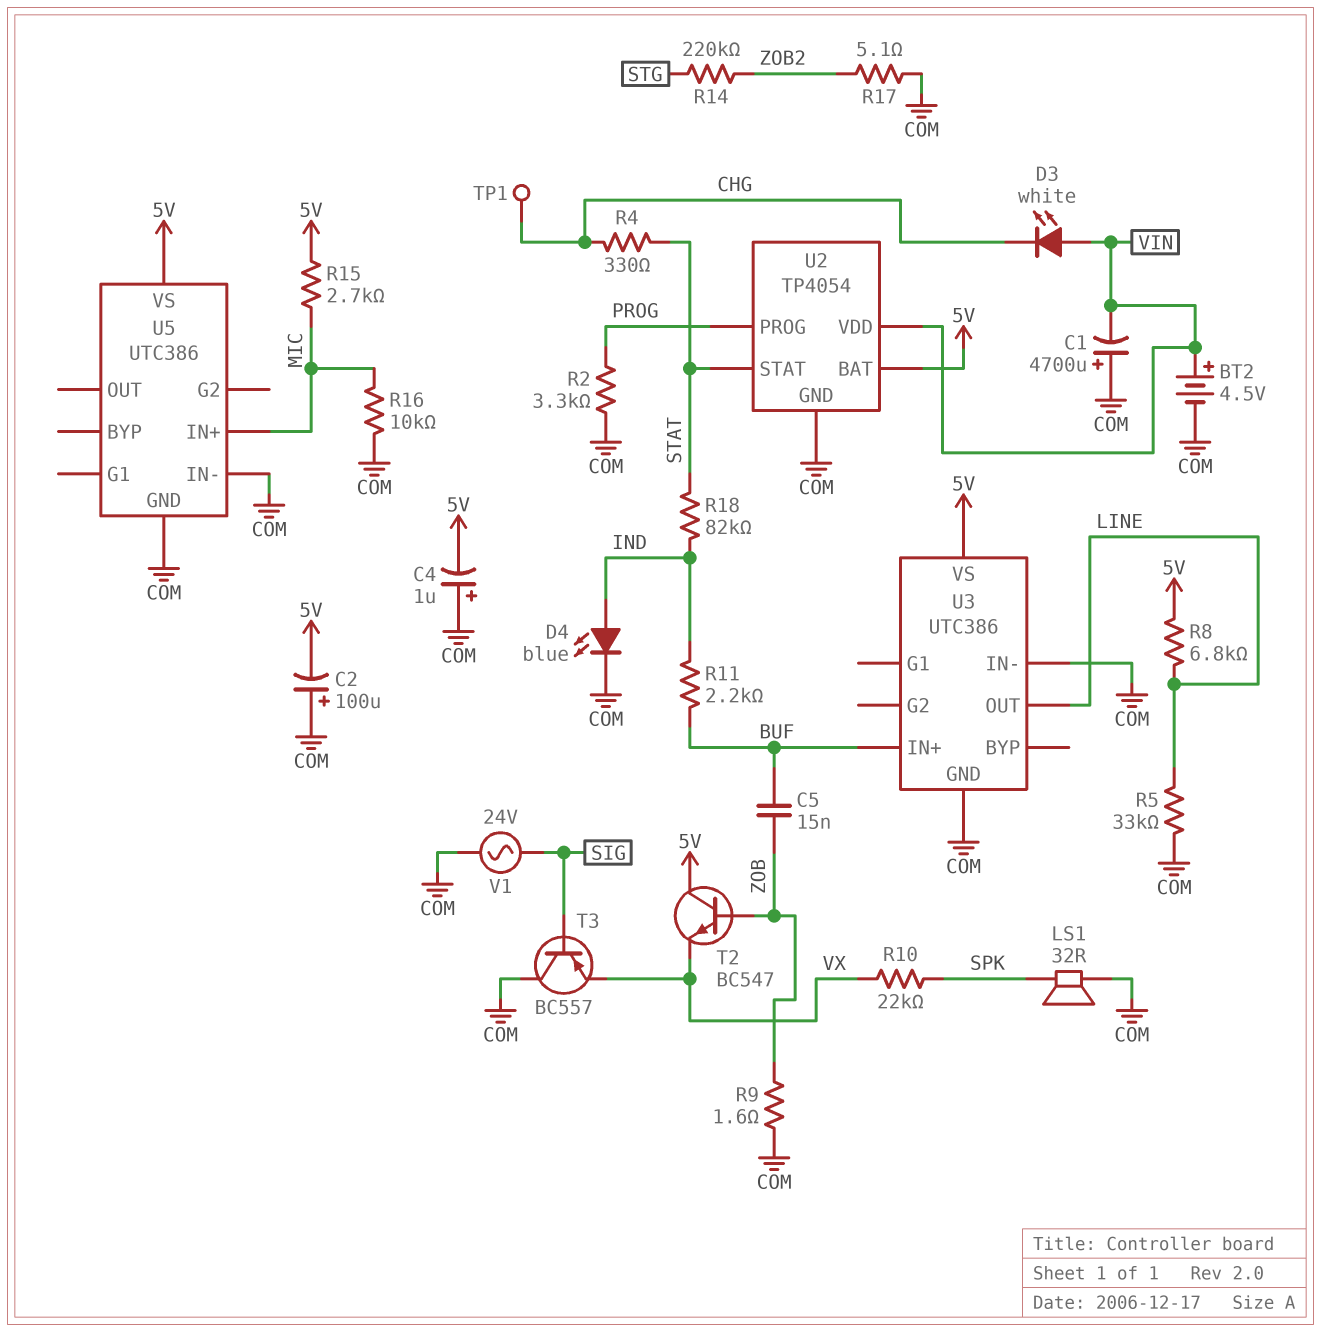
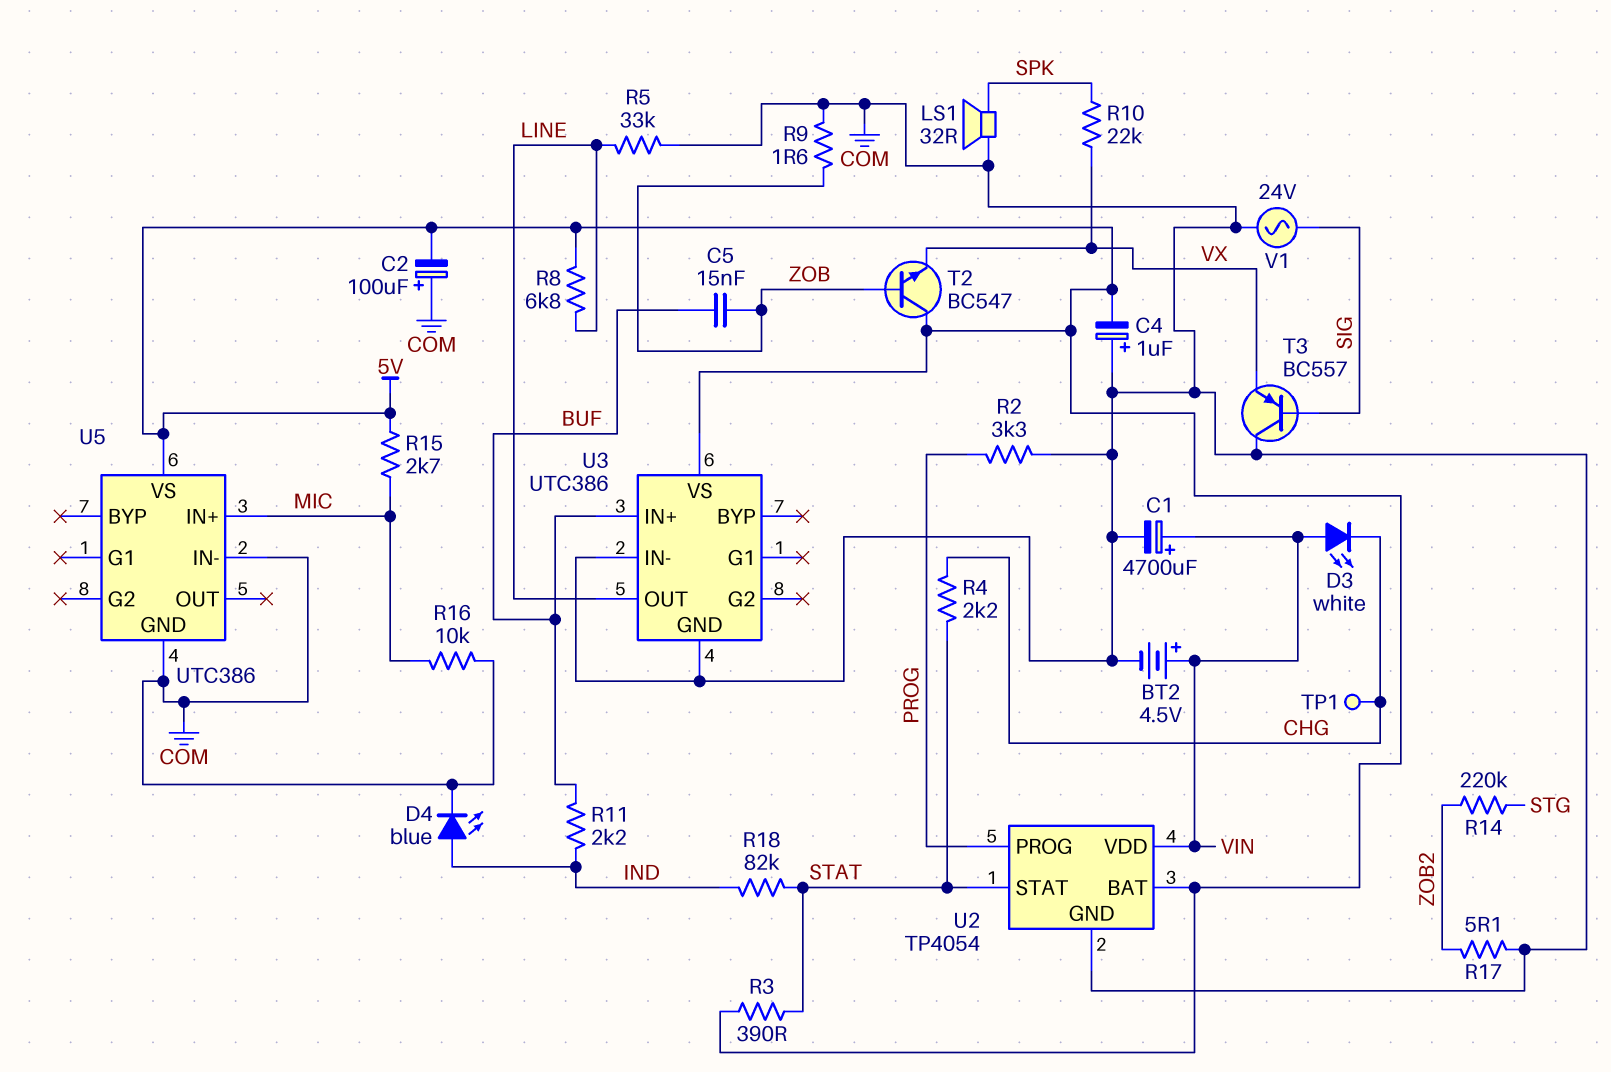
C1: 4700uF (plus COM, minus VIN) -> 4700uF (plus VIN, minus COM)
R3: none -> 390 (5V, STAT)
R4: 330 (CHG, STAT) -> 2.2k (CHG, STAT)

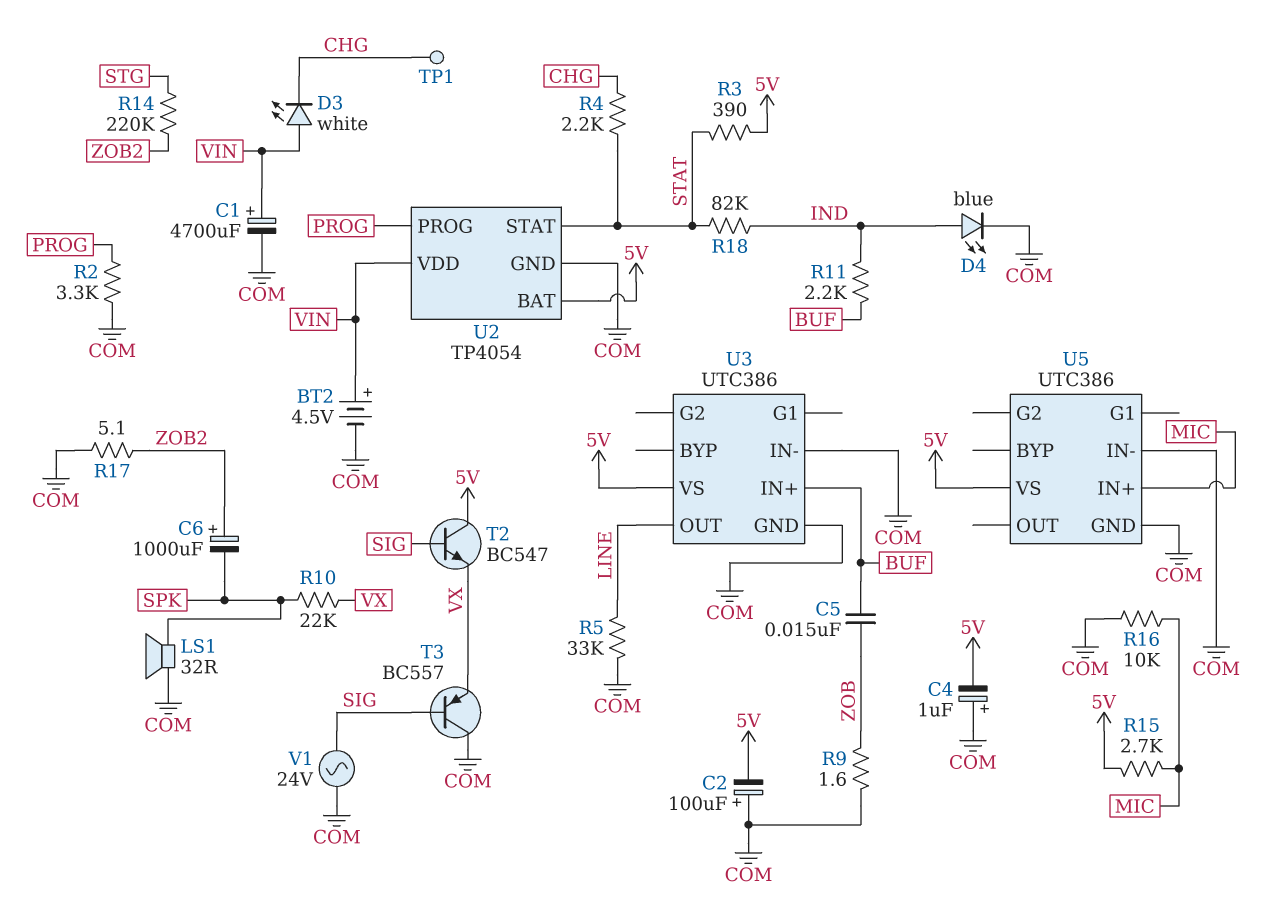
C6: none -> 1000uF (plus ZOB2, minus SPK)
R8: 6.8k (5V, LINE) -> none
T2: NPN BC547 (B ZOB, C 5V, E VX) -> NPN BC547 (B SIG, C 5V, E VX)

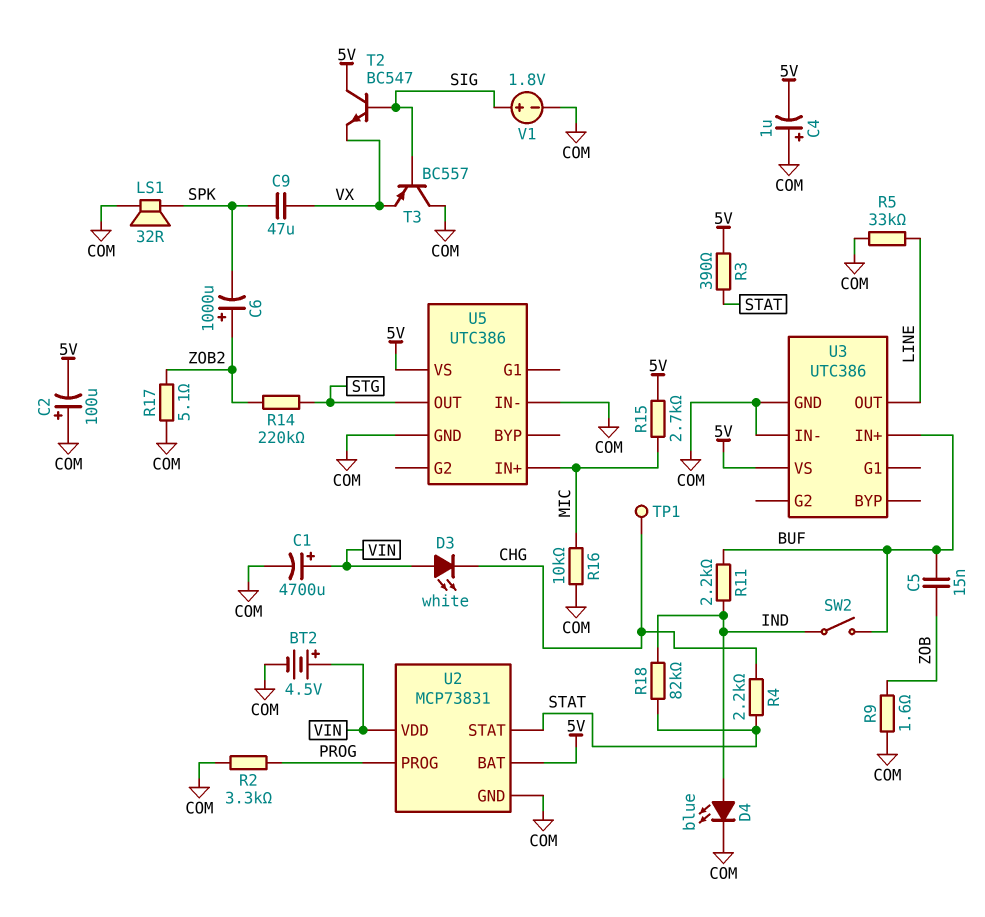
C9: none -> 47uF (SPK, VX)
R10: 22k (SPK, VX) -> none
SW2: none -> switch (BUF, IND)
U2: TP4054 -> MCP73831
U5 pin OUT: none -> STG
V1: AC 24V (COM, SIG) -> 1.8V (plus SIG, minus COM)

